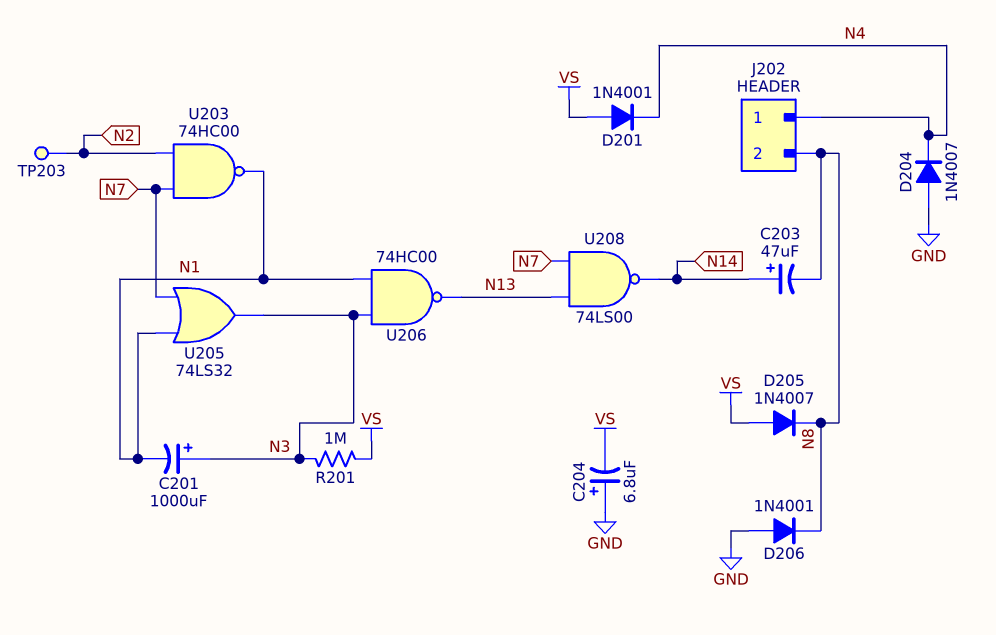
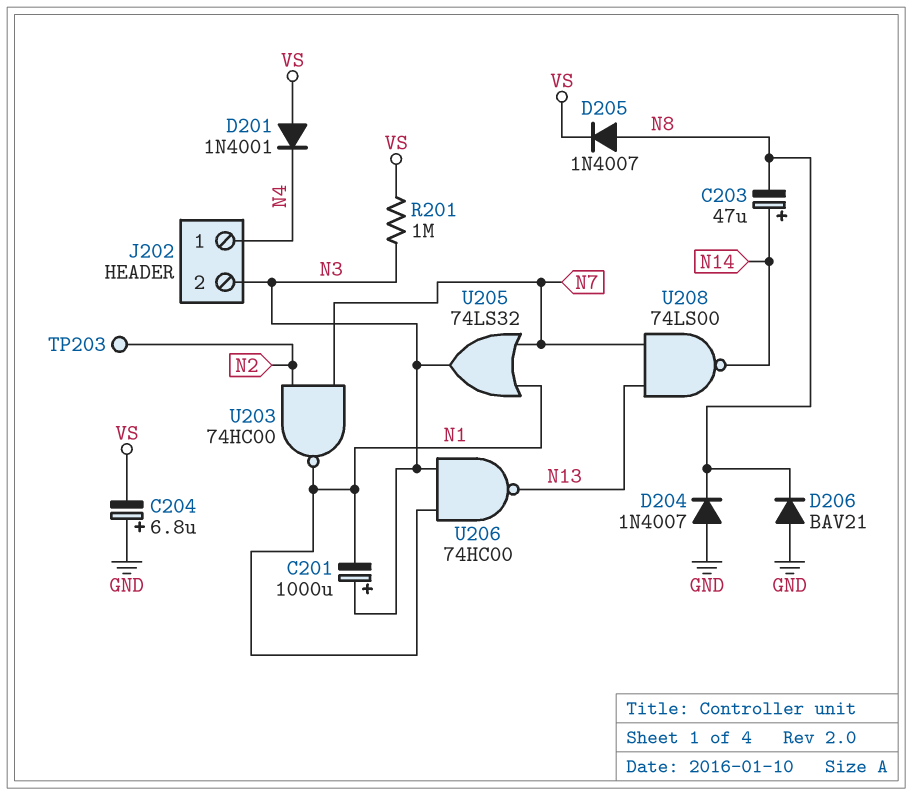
D204: diode 1N4007 (A GND, K N4) -> diode 1N4007 (A GND, K N8)
D205: diode 1N4007 (A VS, K N8) -> diode 1N4007 (A N8, K VS)
D206: diode 1N4001 (A GND, K N8) -> diode BAV21 (A GND, K N8)
J202 pin 2: N8 -> N3

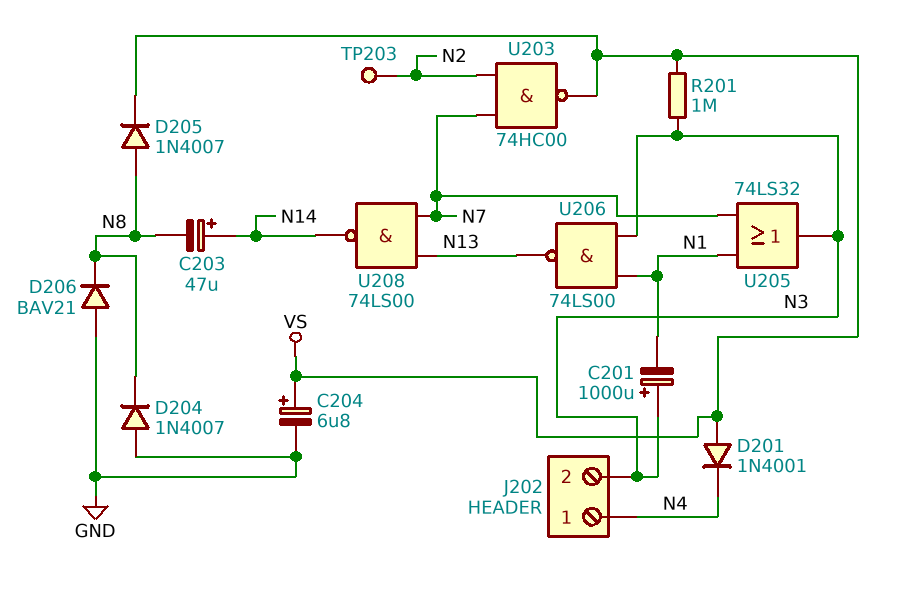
C204: 6.8uF (plus GND, minus VS) -> 6.8uF (plus VS, minus GND)
U203: NAND 74HC00 (in N2, in N7, out N1) -> NAND 74HC00 (in N2, in N7, out VS)
U206: NAND 74HC00 (in N1, in N3, out N13) -> NAND 74LS00 (in N1, in N3, out N13)

